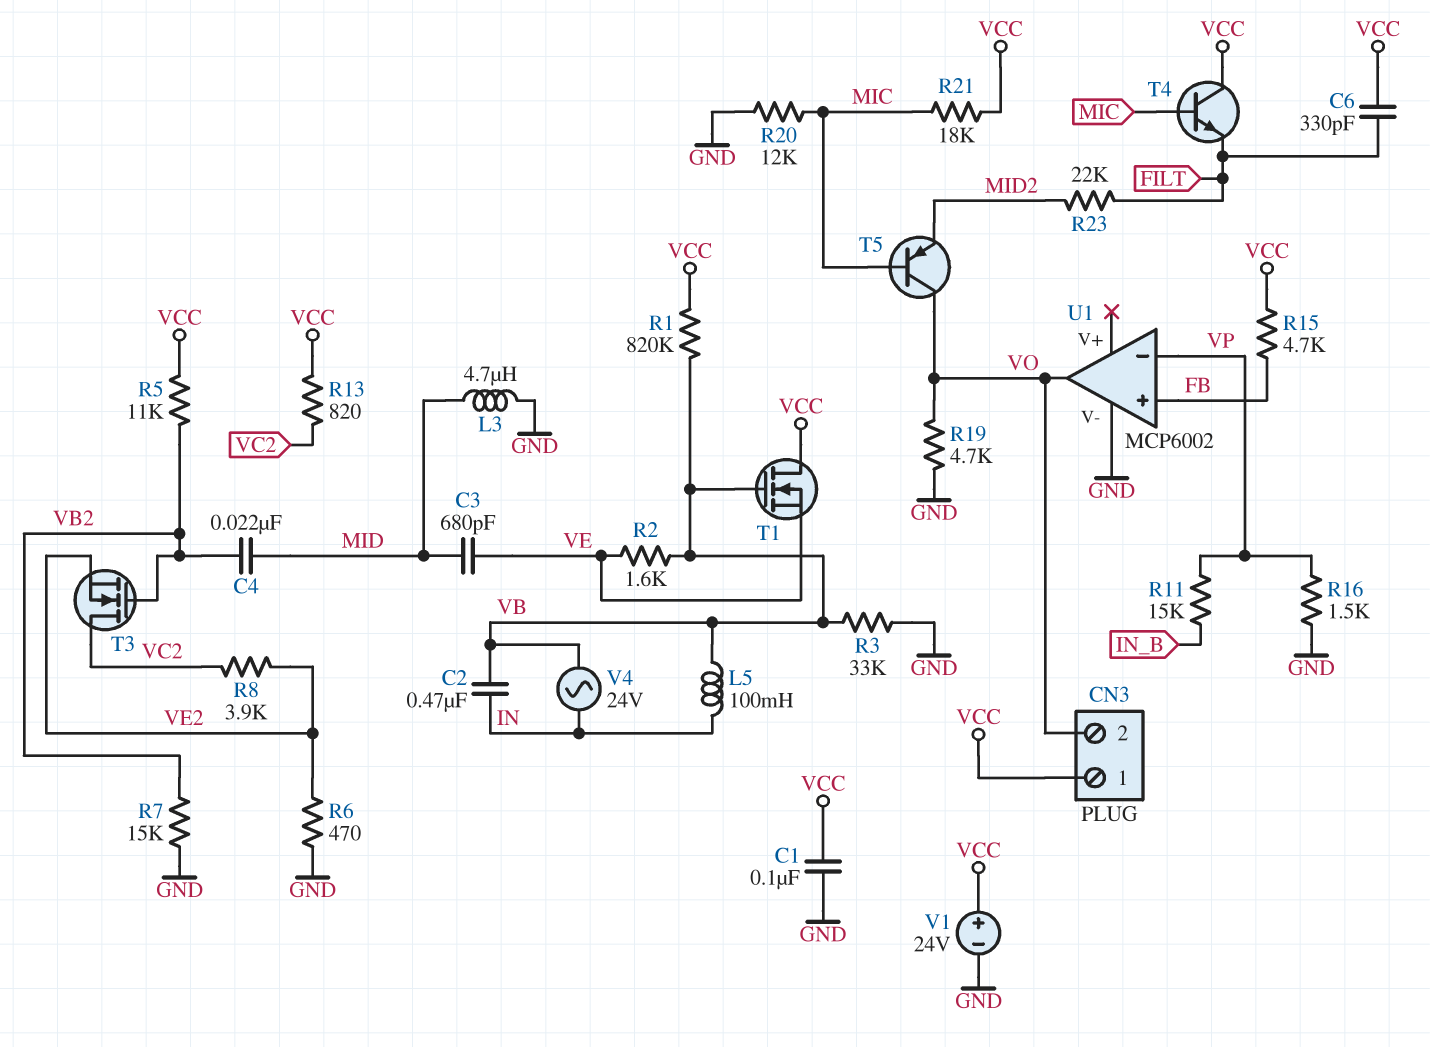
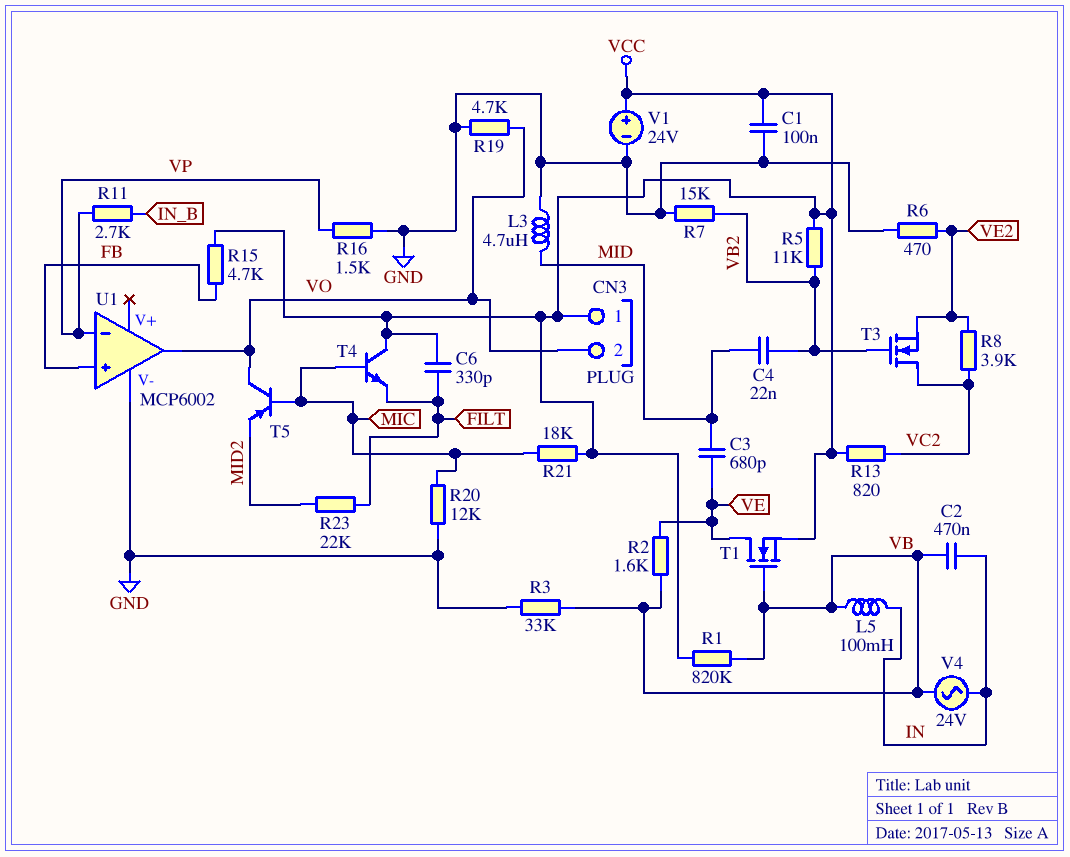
R11: 15k (IN_B, VP) -> 2.7k (IN_B, VP)
T1: NMOS (G VB, D VCC, S VE) -> NMOS (G VB, D VE, S VCC)

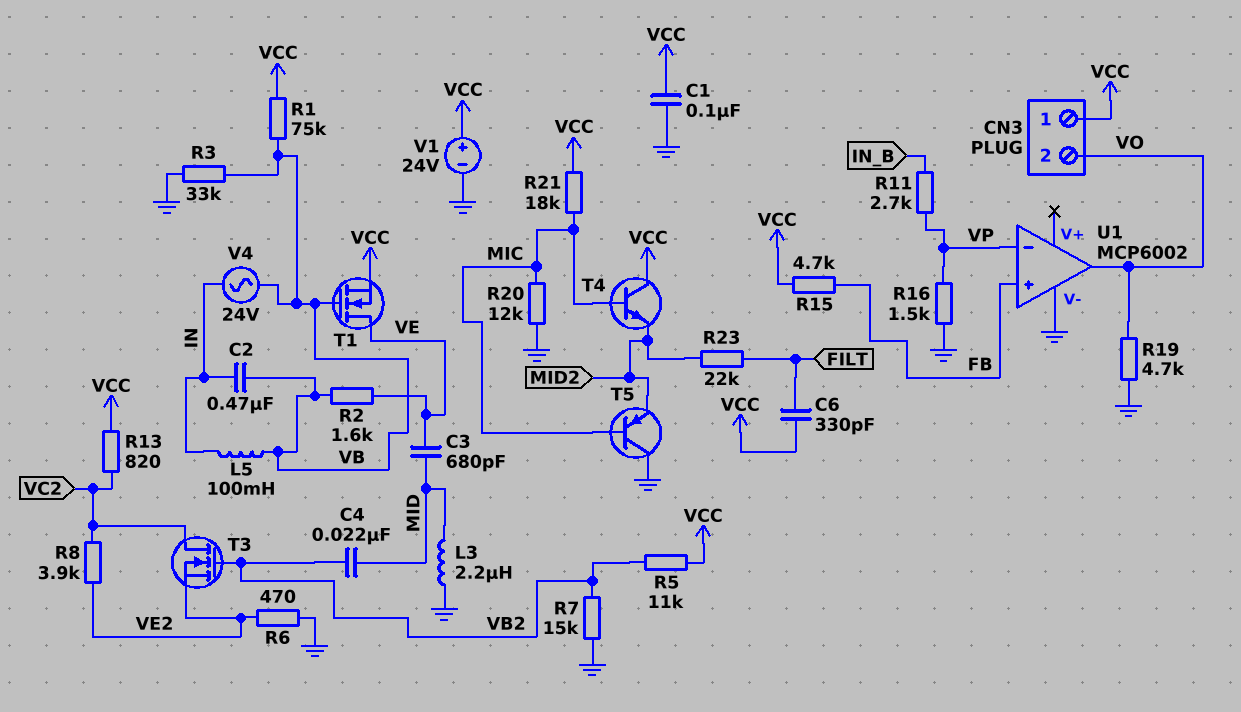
L3: 4.7uH (GND, MID) -> 2.2uH (GND, MID)
R1: 820k (VB, VCC) -> 75k (VB, VCC)
T4: NPN (B MIC, C VCC, E FILT) -> NPN (B MIC, C VCC, E MID2)
T5: PNP (B MIC, C VO, E MID2) -> PNP (B MIC, C GND, E MID2)

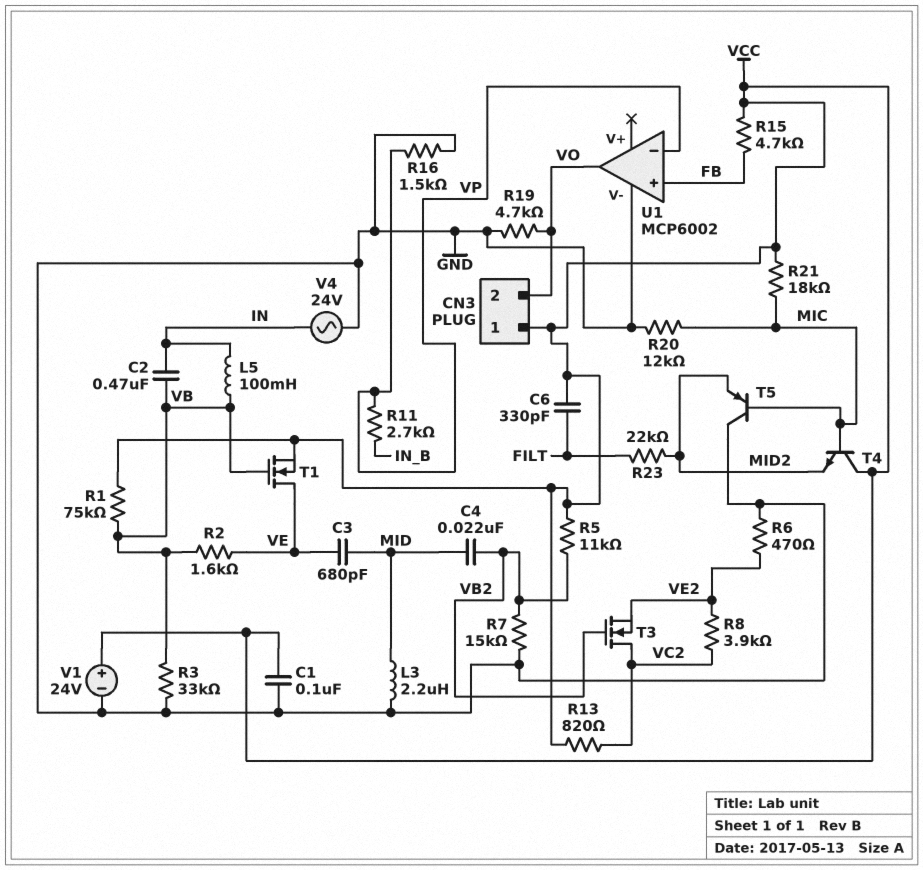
V4: AC 24V (IN, VB) -> AC 24V (GND, IN)

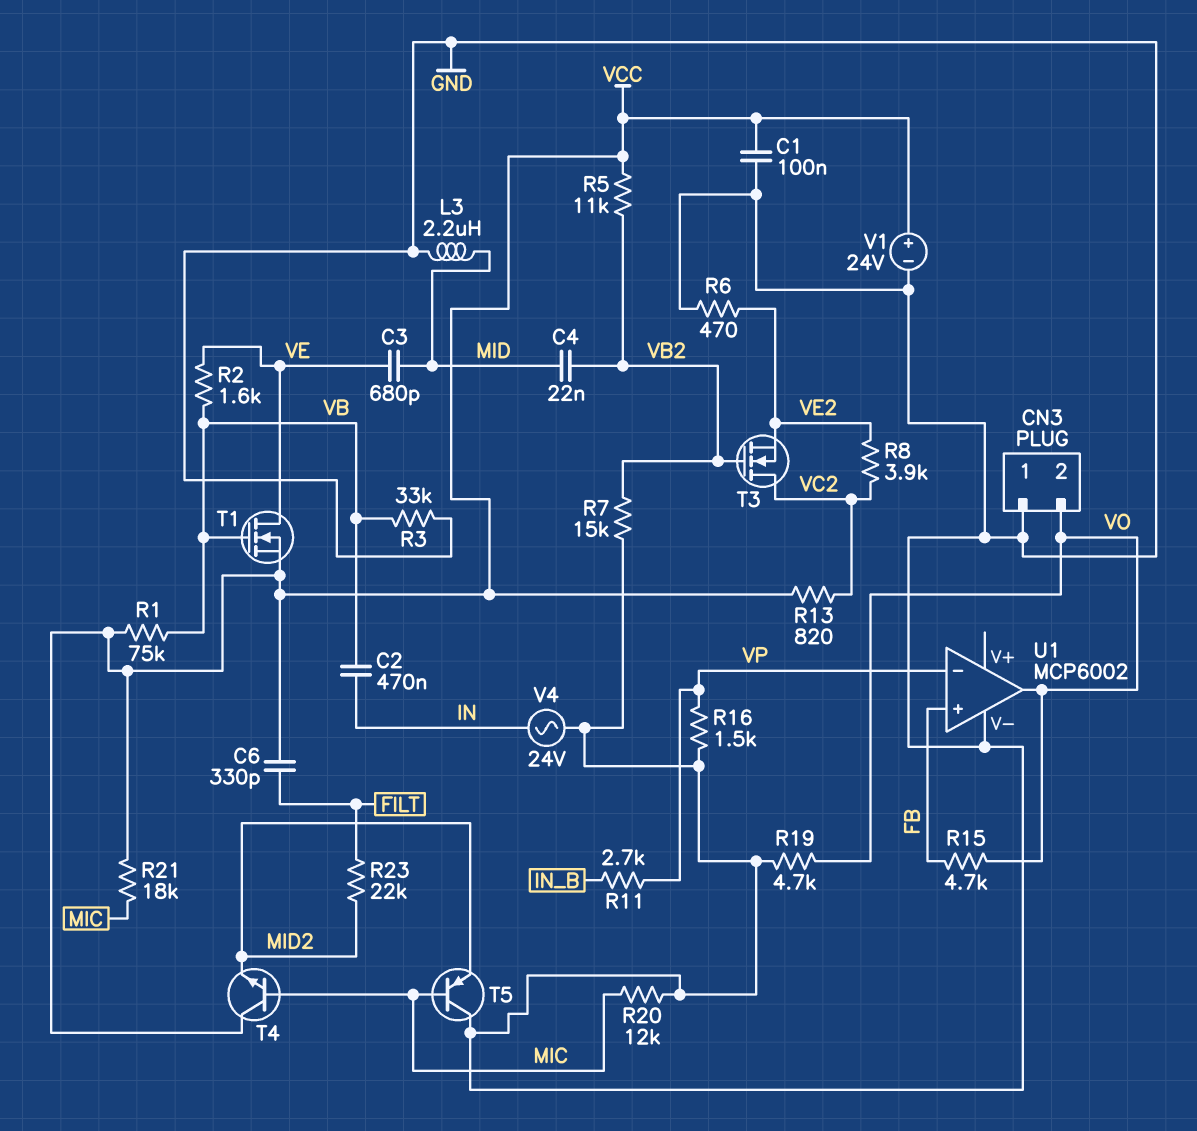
CN3 pin 1: VCC -> GND
L5: 100mH (IN, VB) -> none
R15: 4.7k (FB, VCC) -> 4.7k (FB, VO)

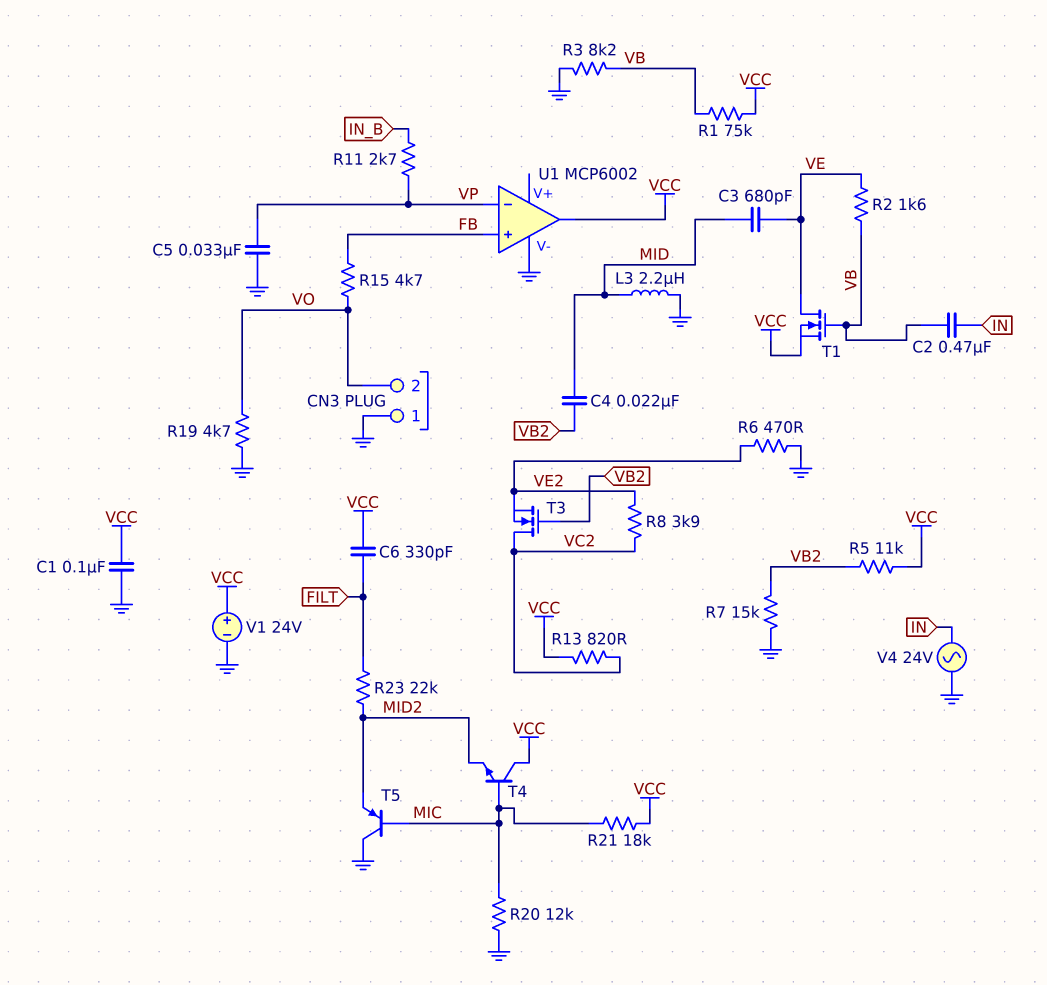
C5: none -> 33nF (GND, VP)
R3: 33k (GND, VB) -> 8.2k (GND, VB)
R16: 1.5k (GND, VP) -> none
U1 pin out: VO -> VCC

